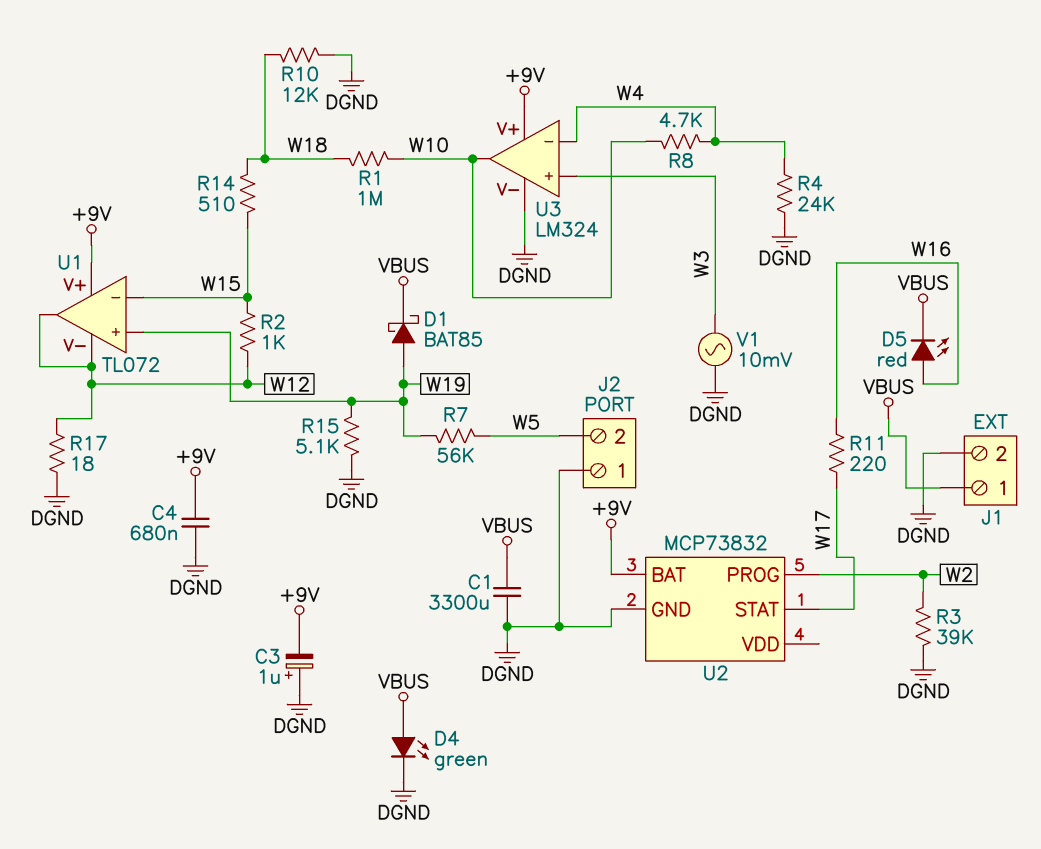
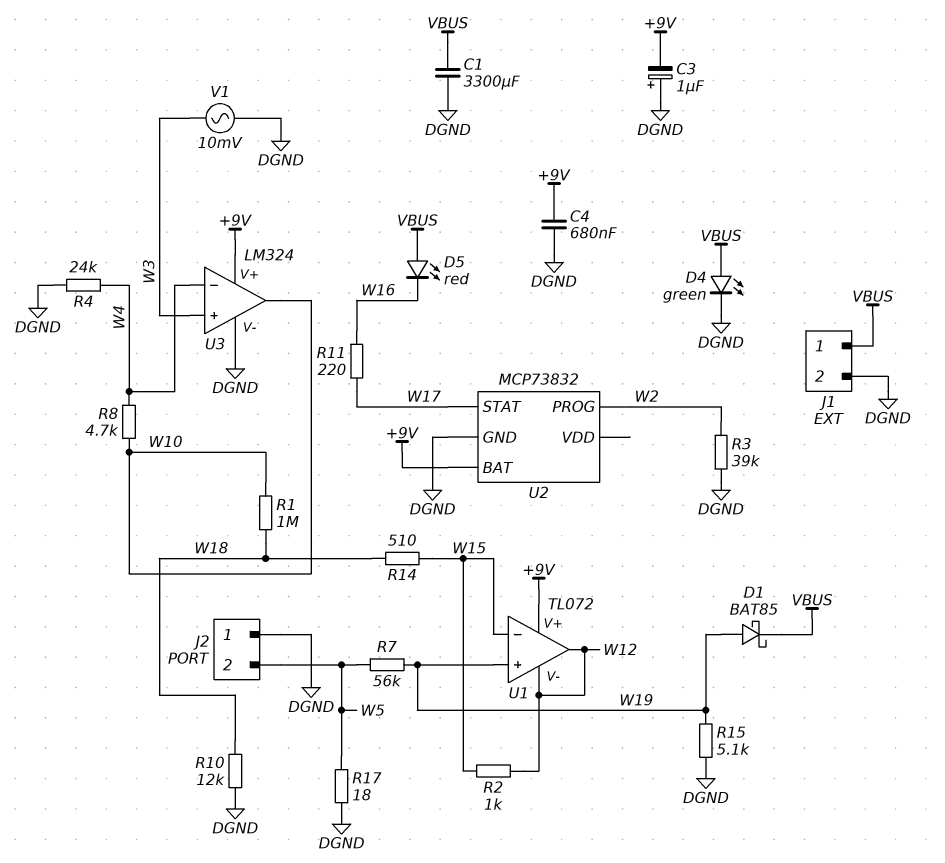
D5: LED red (A W16, K VBUS) -> LED red (A VBUS, K W16)
R17: 18 (DGND, W12) -> 18 (DGND, W5)

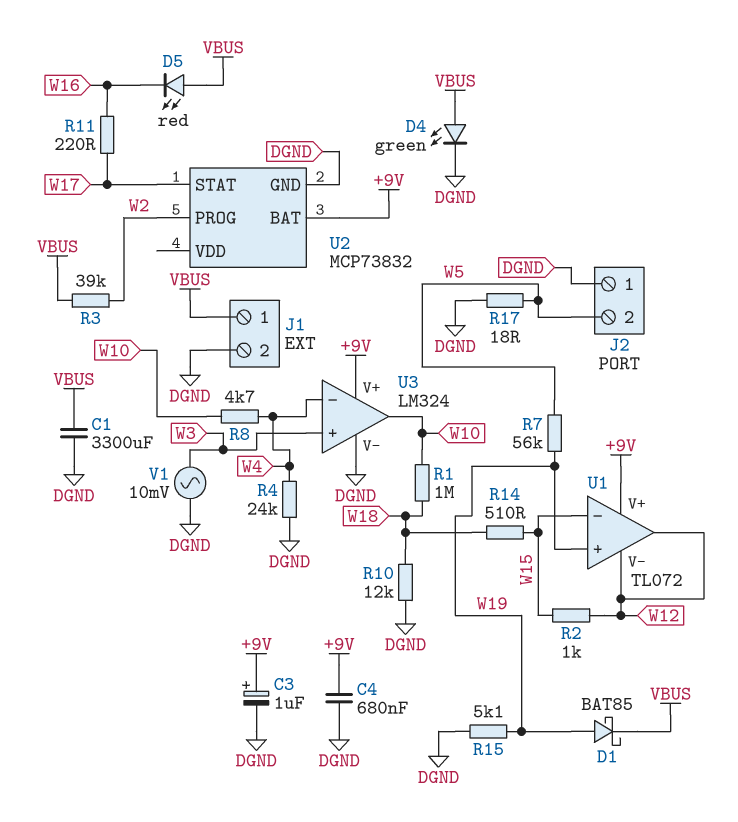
C3: 1uF (plus DGND, minus +9V) -> 1uF (plus +9V, minus DGND)
R3: 39k (DGND, W2) -> 39k (VBUS, W2)

